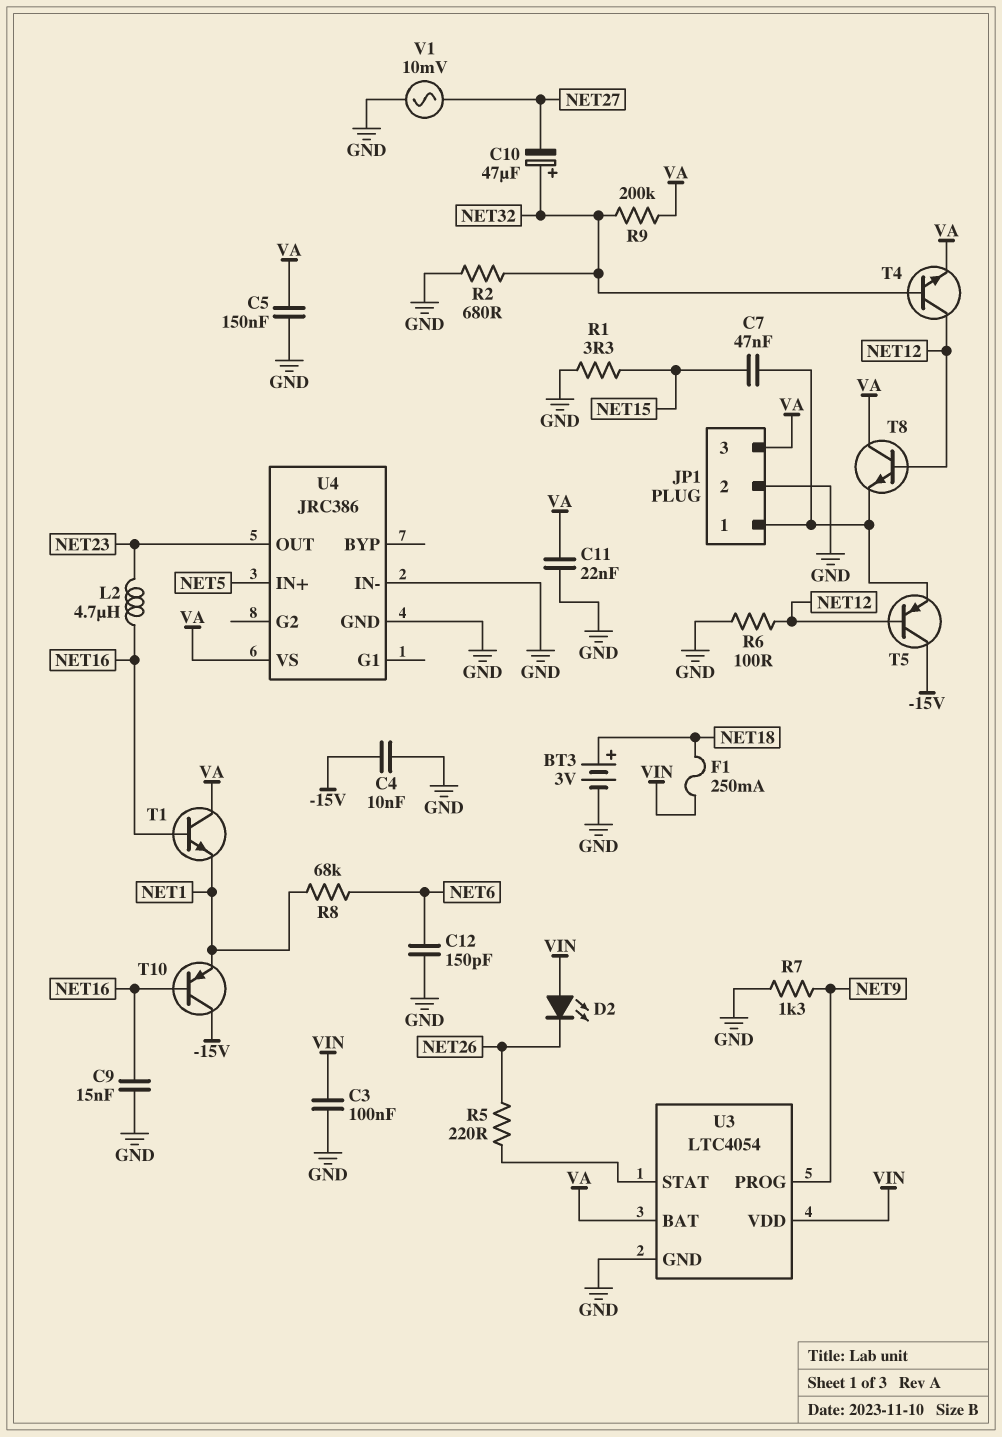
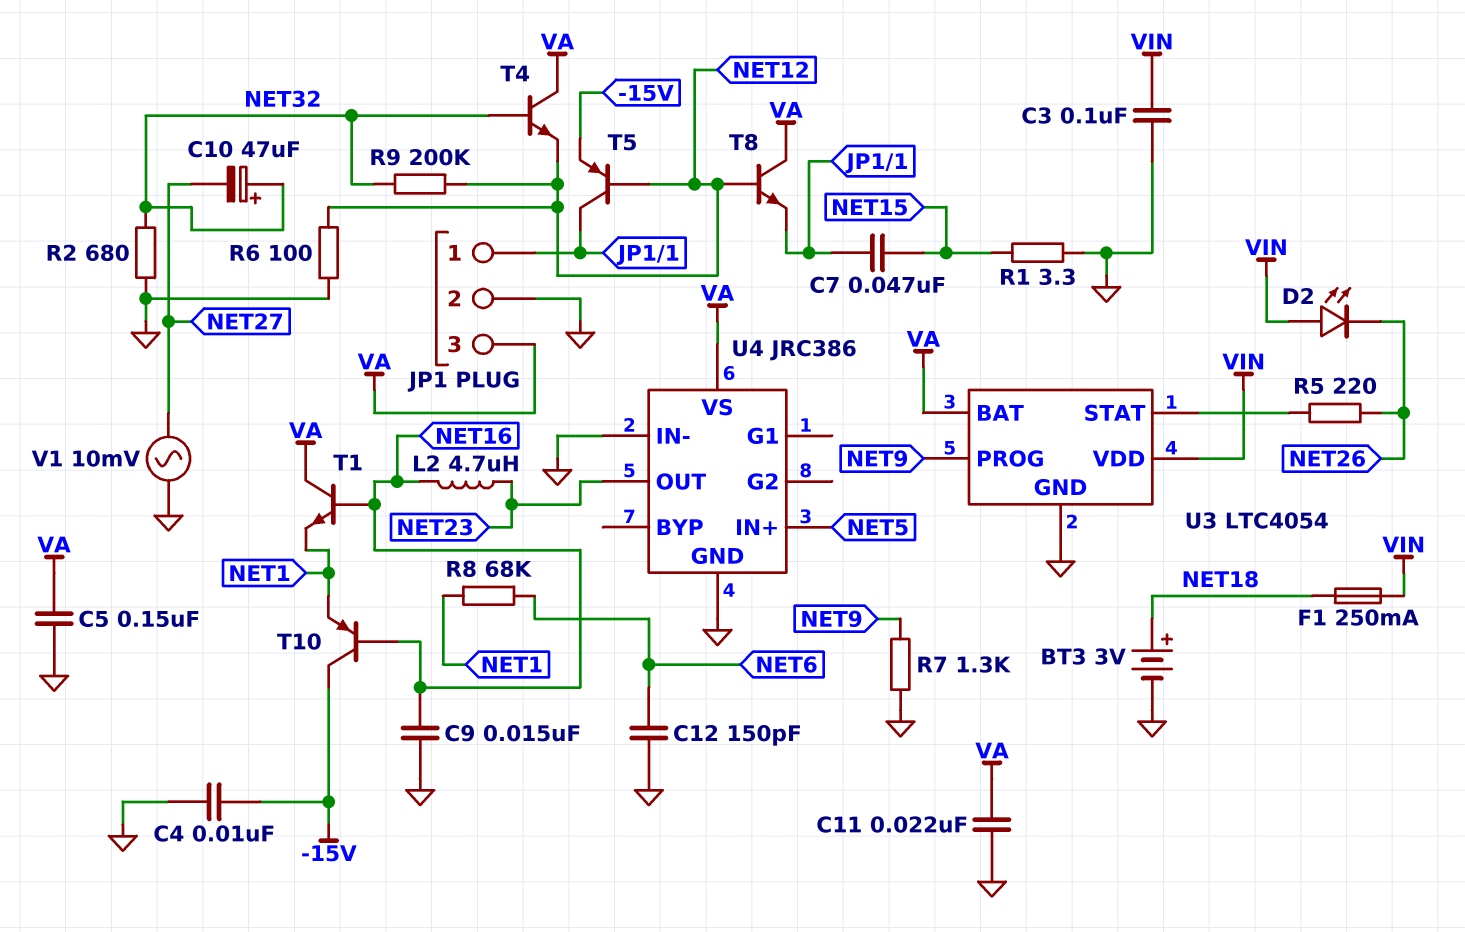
R9: 200k (NET32, VA) -> 200k (NET12, NET32)
T4: NPN (B NET32, C NET12, E VA) -> NPN (B NET32, C VA, E NET12)
T5: PNP (B NET12, C -15V, E JP1/1) -> PNP (B NET12, C JP1/1, E -15V)

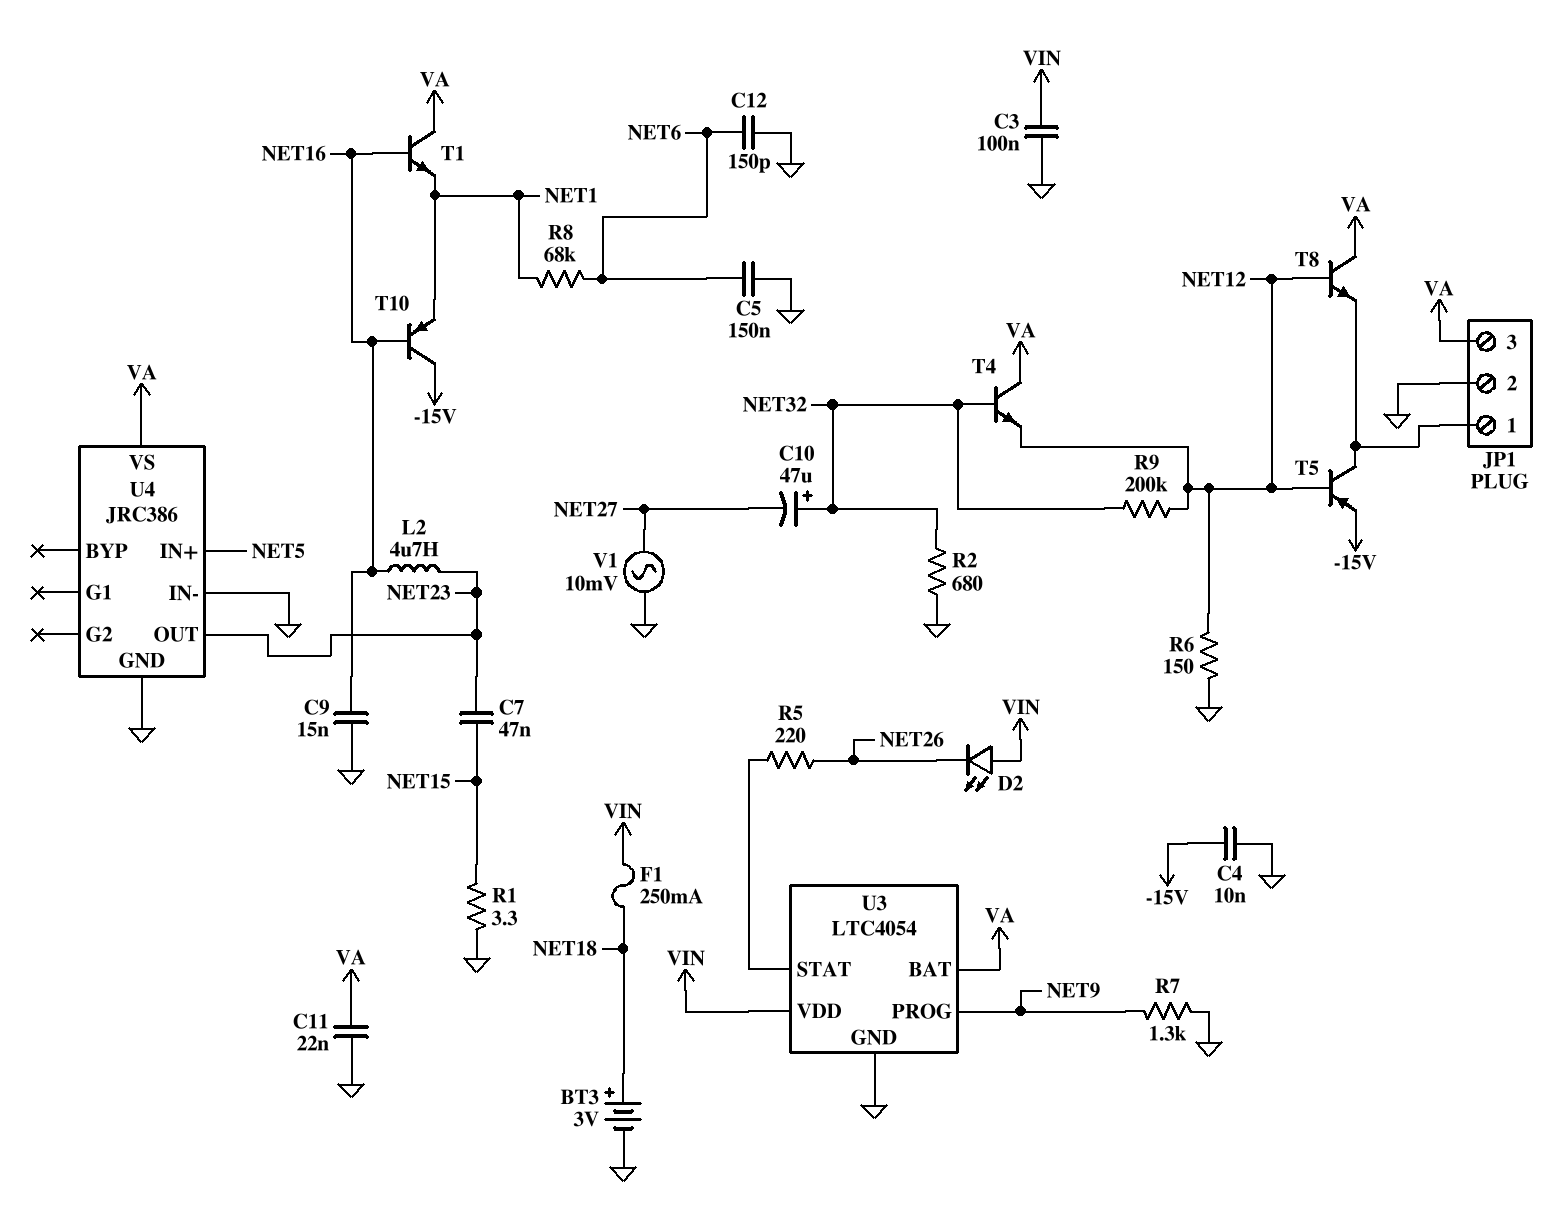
C5: 150nF (GND, VA) -> 150nF (GND, NET6)
C7: 47nF (JP1/1, NET15) -> 47nF (NET15, NET23)
R6: 100 (GND, NET12) -> 150 (GND, NET12)

